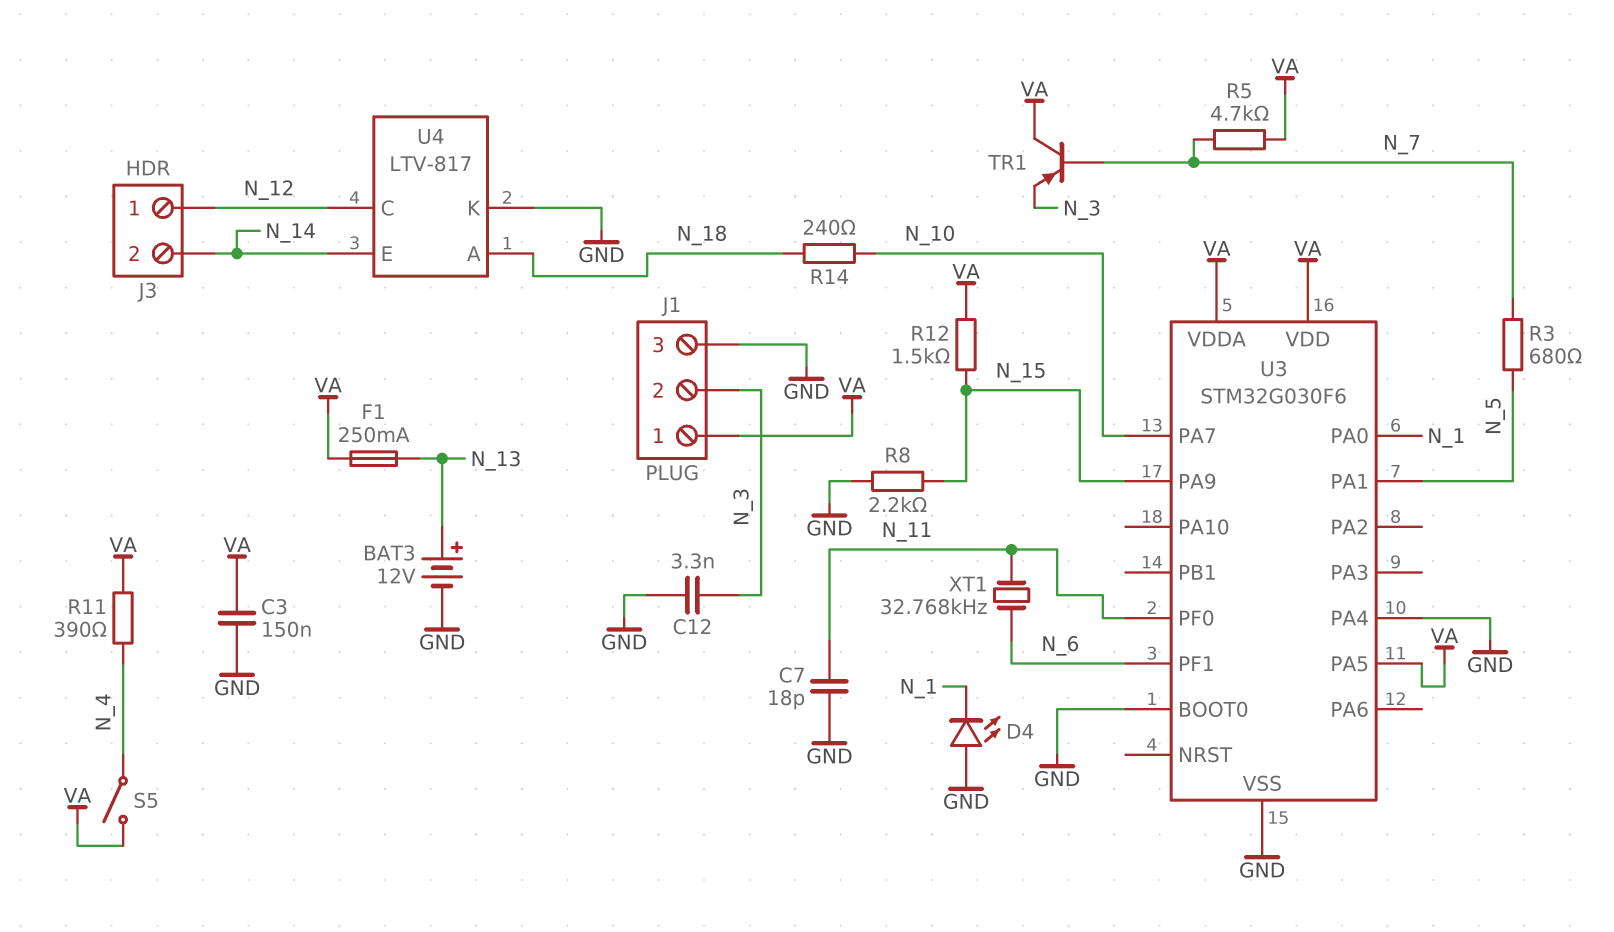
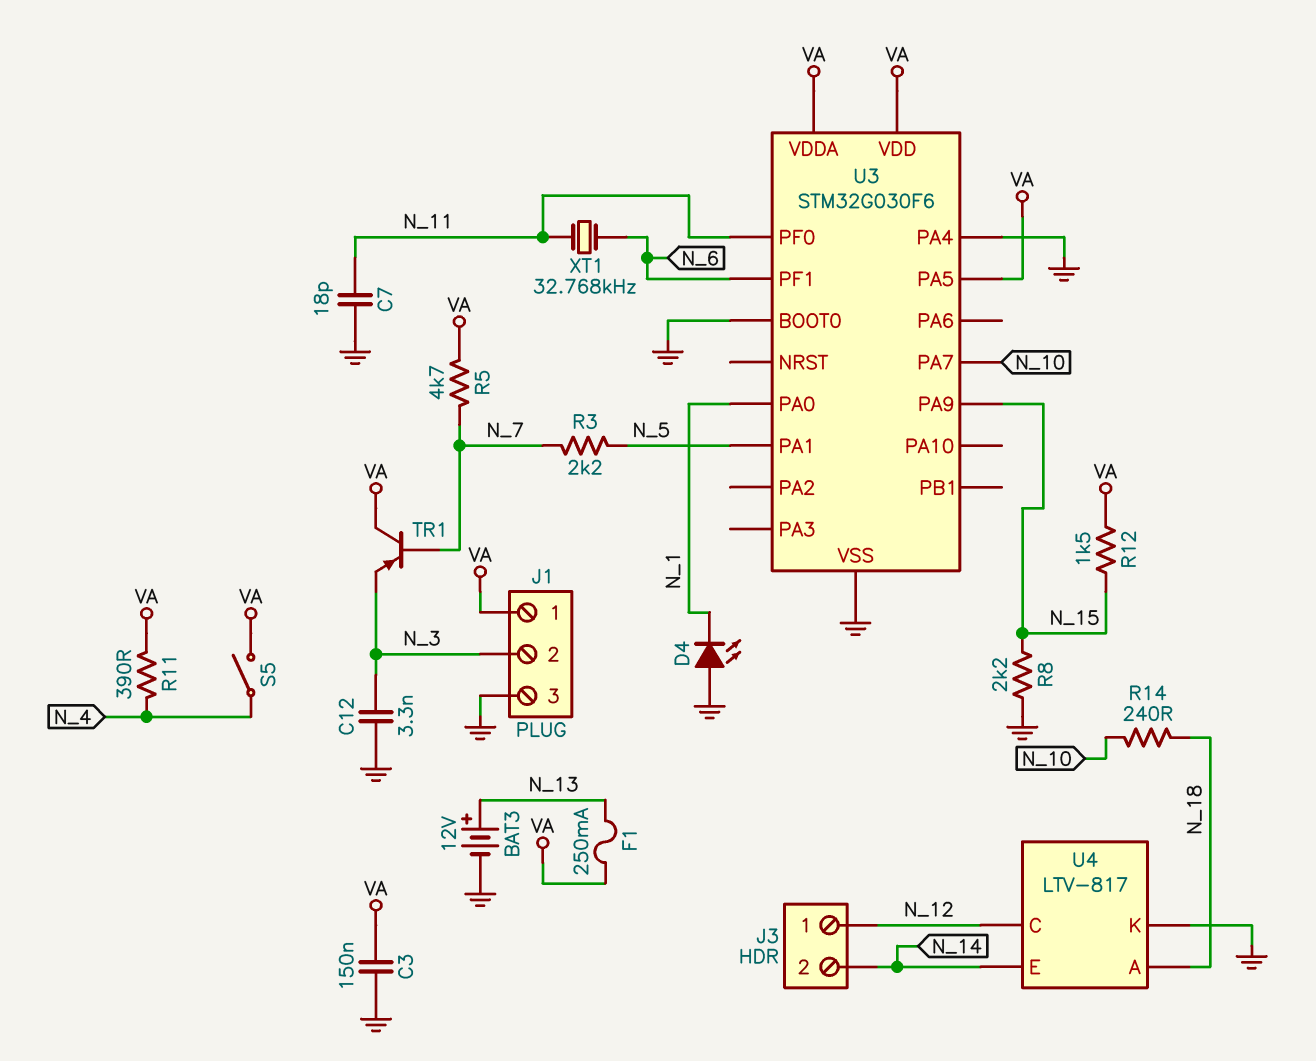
R3: 680 (N_5, N_7) -> 2.2k (N_5, N_7)

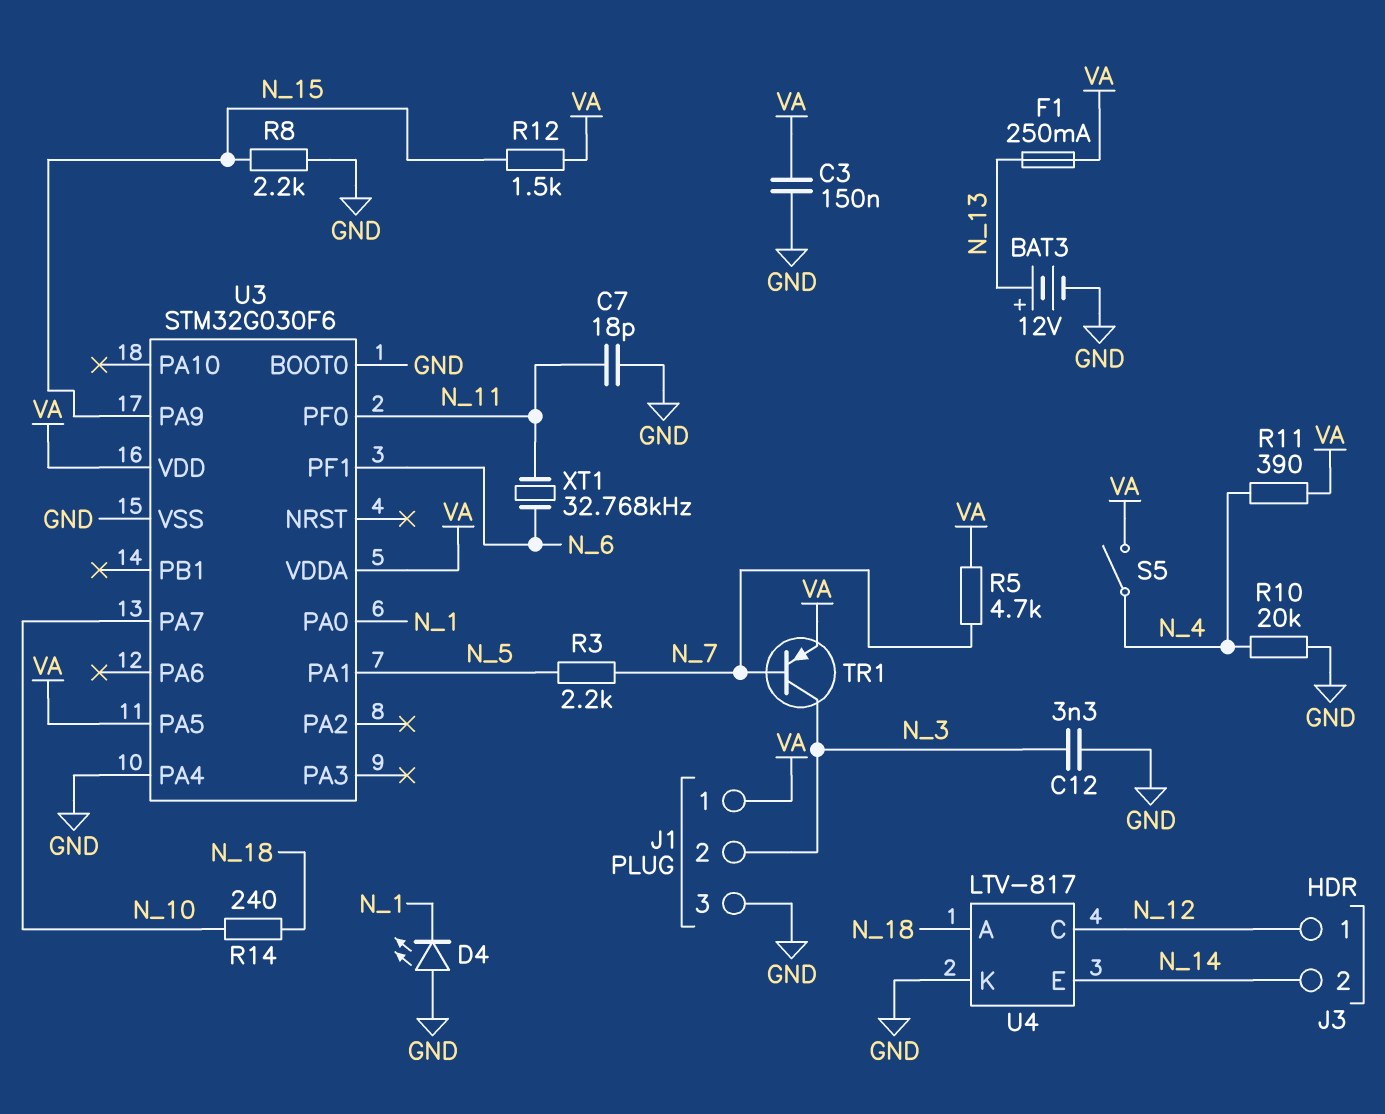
R10: none -> 20k (GND, N_4)
TR1: PNP (B N_7, C VA, E N_3) -> PNP (B N_7, C N_3, E VA)

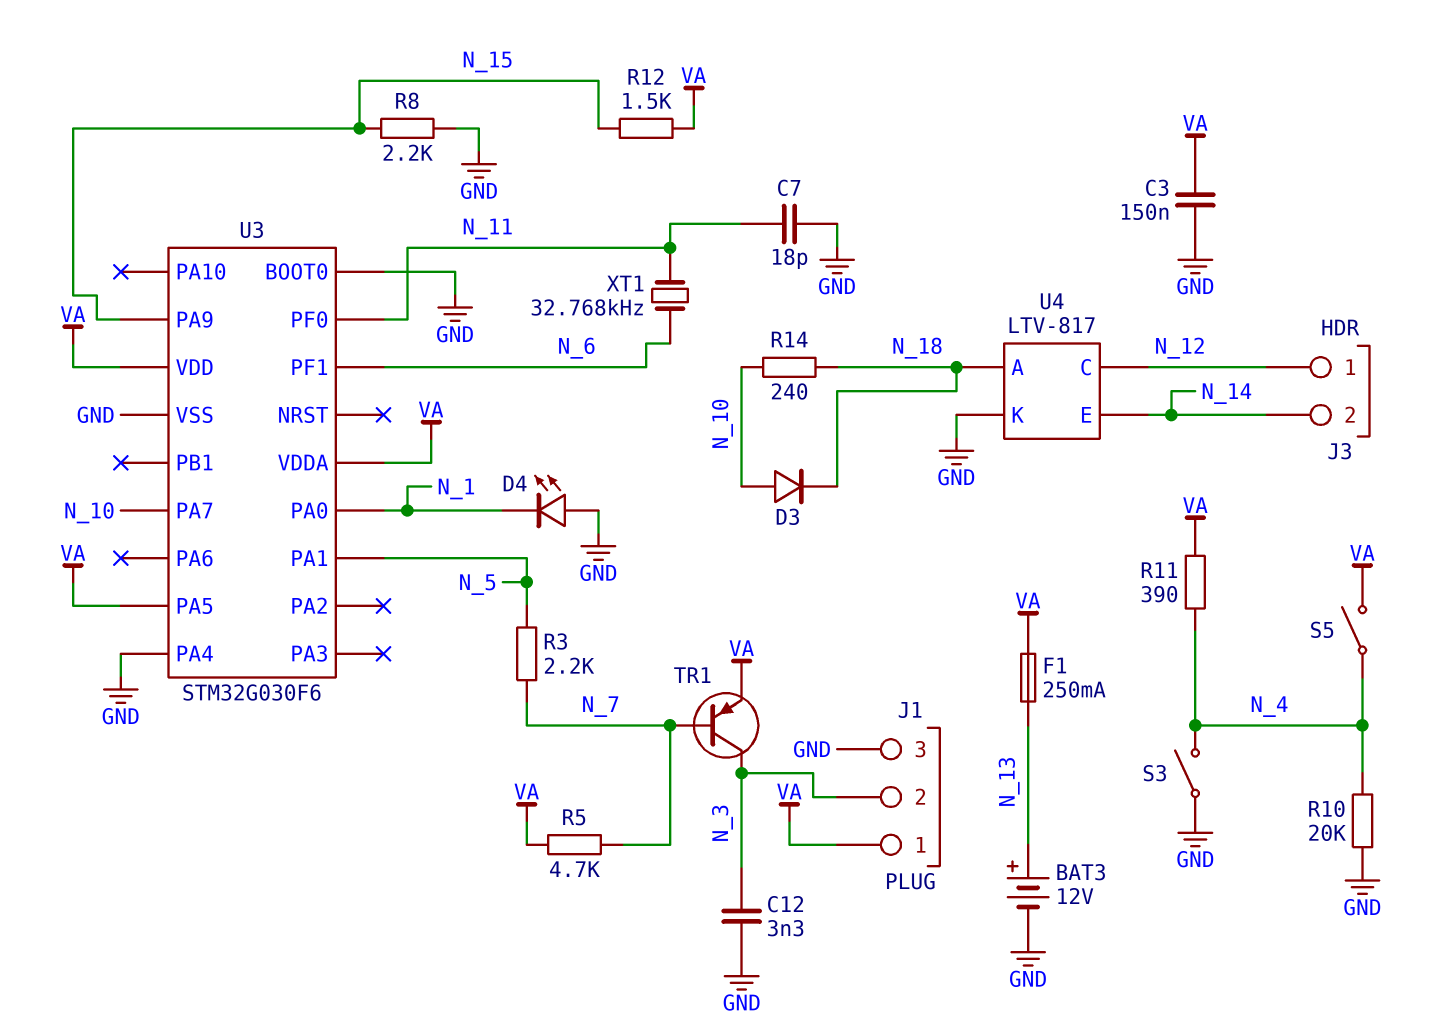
D3: none -> diode (A N_10, K N_18)
S3: none -> switch (GND, N_4)

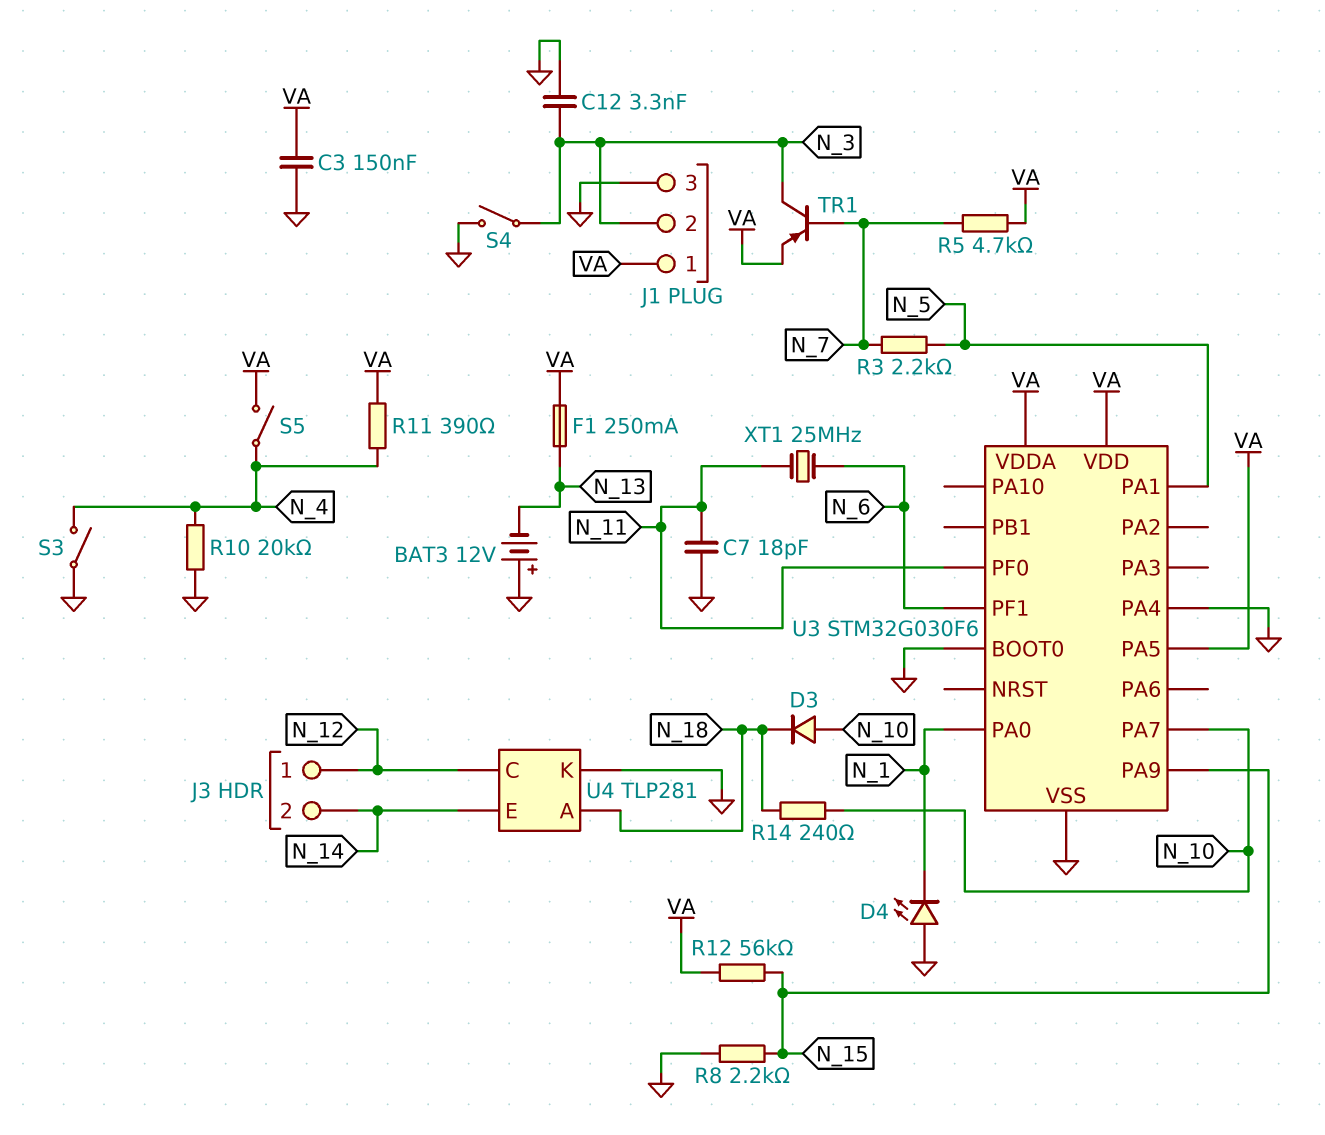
BAT3: 12V (plus N_13, minus GND) -> 12V (plus GND, minus N_13)
R12: 1.5k (N_15, VA) -> 56k (N_15, VA)
S4: none -> switch (GND, N_3)
U4: LTV-817 -> TLP281
XT1: 32.768kHz (N_6, N_11) -> 25MHz (N_6, N_11)

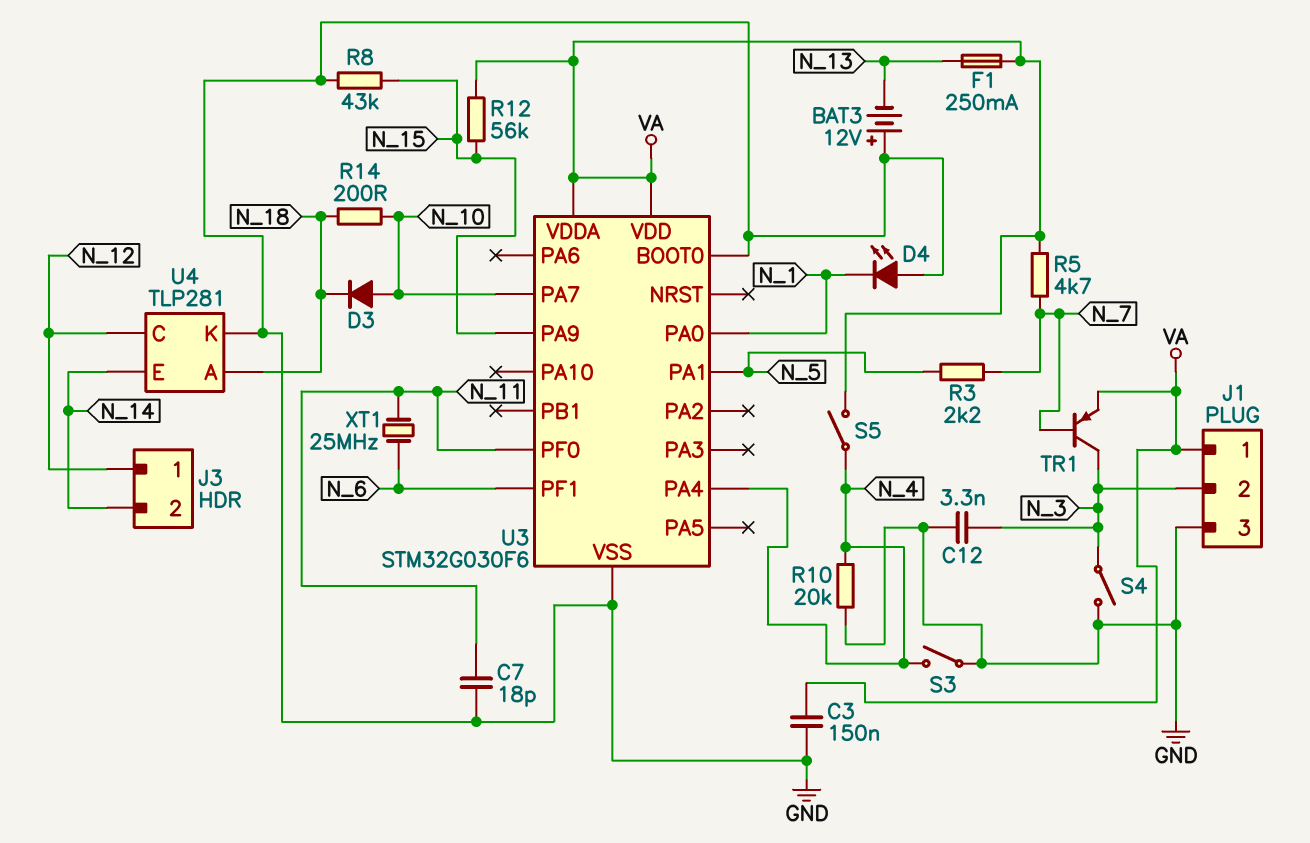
R8: 2.2k (GND, N_15) -> 43k (GND, N_15)
R11: 390 (N_4, VA) -> none
R14: 240 (N_10, N_18) -> 200 (N_10, N_18)
U3 pin PA4: GND -> N_4
U3 pin PA5: VA -> none

